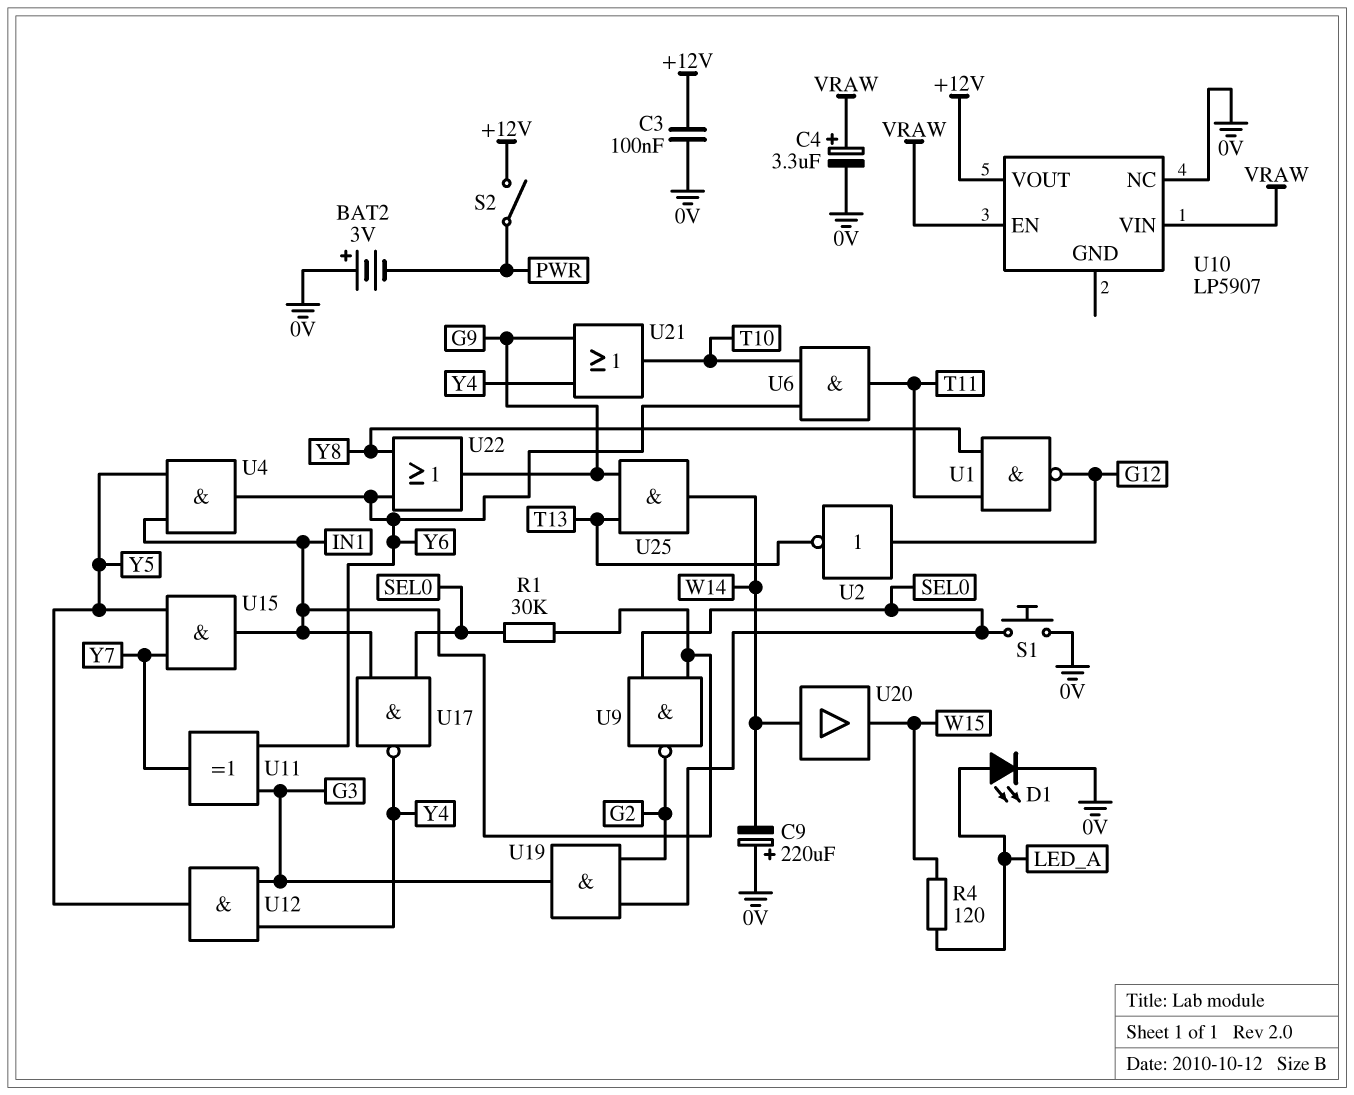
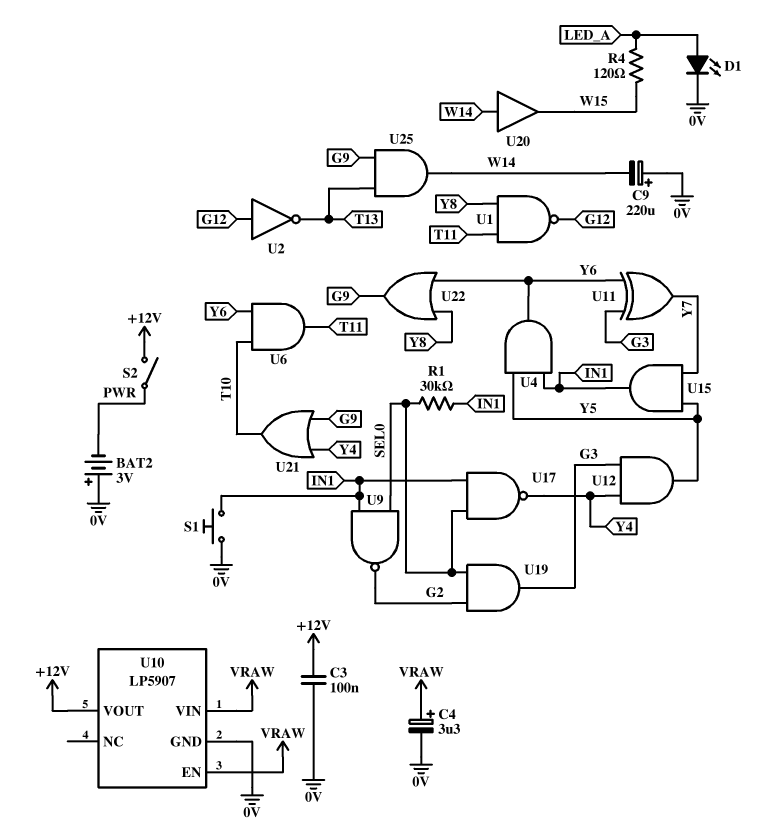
S1: button (0V, SEL0) -> button (0V, IN1)
U10 pin GND: none -> 0V
U10 pin NC: 0V -> none

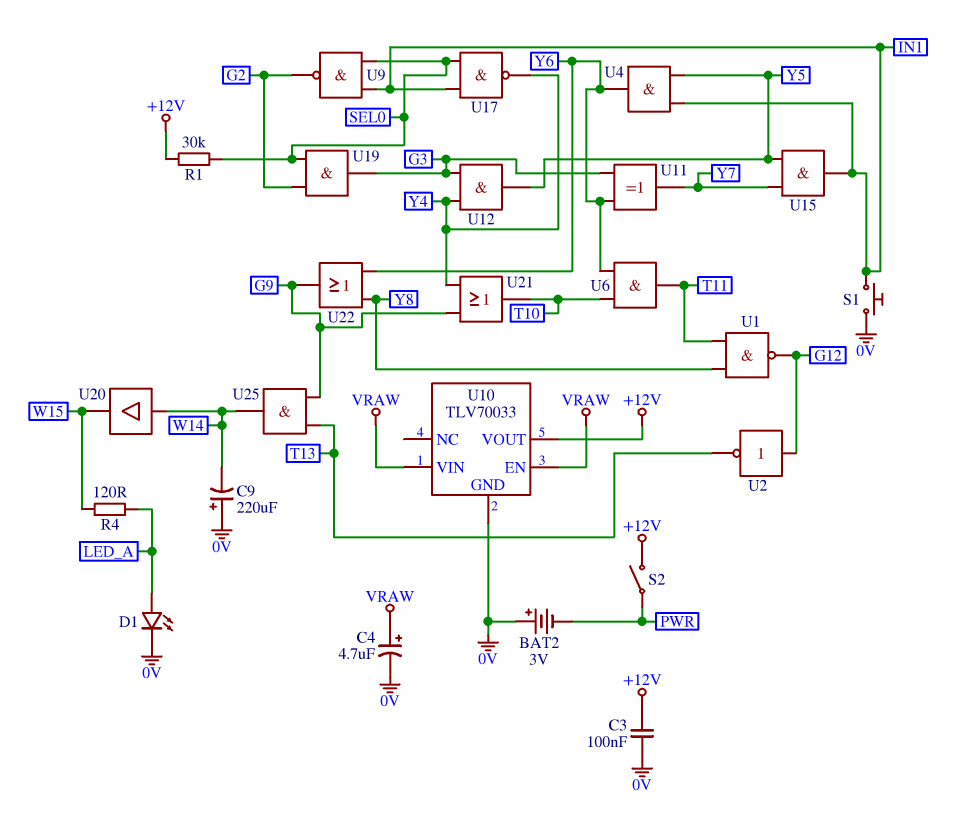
C4: 3.3uF (plus VRAW, minus 0V) -> 4.7uF (plus VRAW, minus 0V)
R1: 30k (IN1, SEL0) -> 30k (+12V, SEL0)
U10: LP5907 -> TLV70033

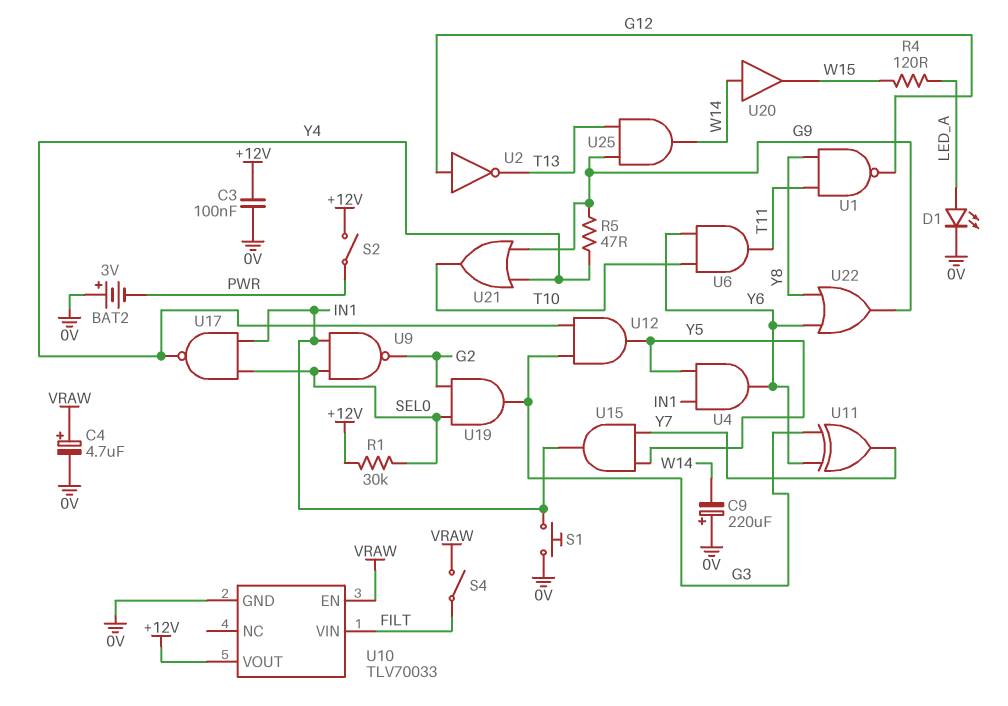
R5: none -> 47 (G9, Y4)
S4: none -> switch (FILT, VRAW)
U10 pin VIN: VRAW -> FILT

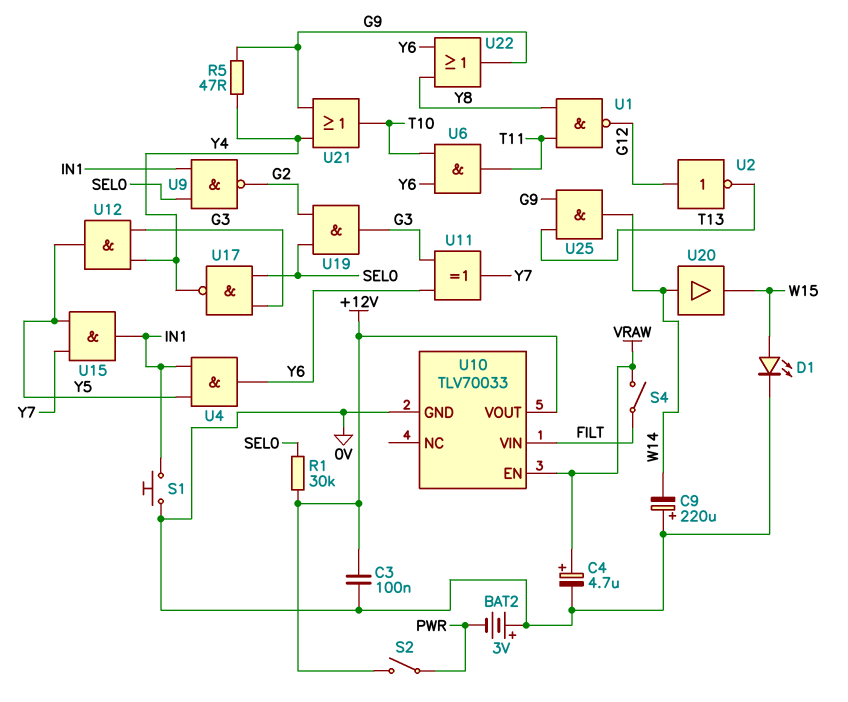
D1: LED (A LED_A, K 0V) -> LED (A W15, K 0V)
R4: 120 (LED_A, W15) -> none
U17: NAND (in IN1, in SEL0, out Y4) -> NAND (in G3, in SEL0, out Y4)

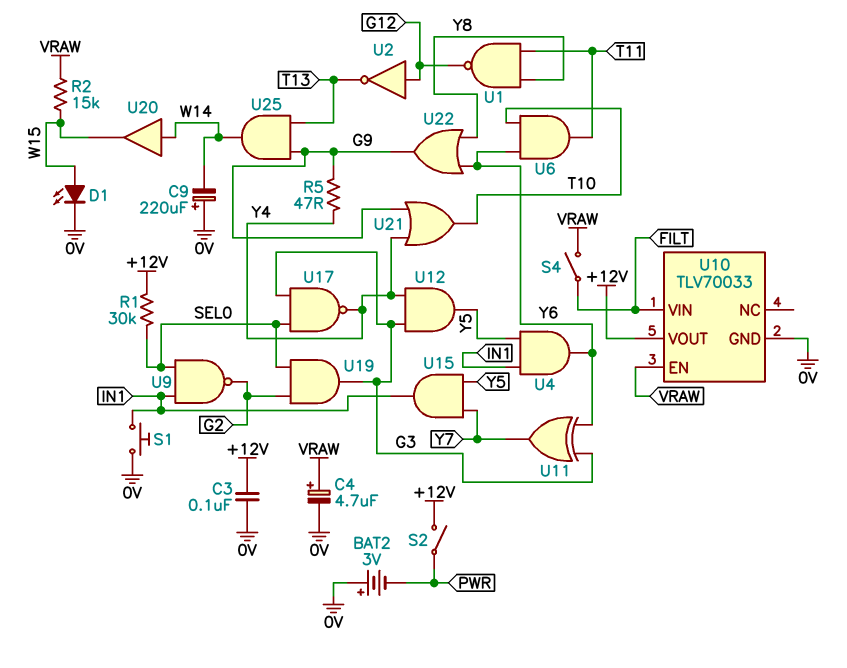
R2: none -> 15k (VRAW, W15)

